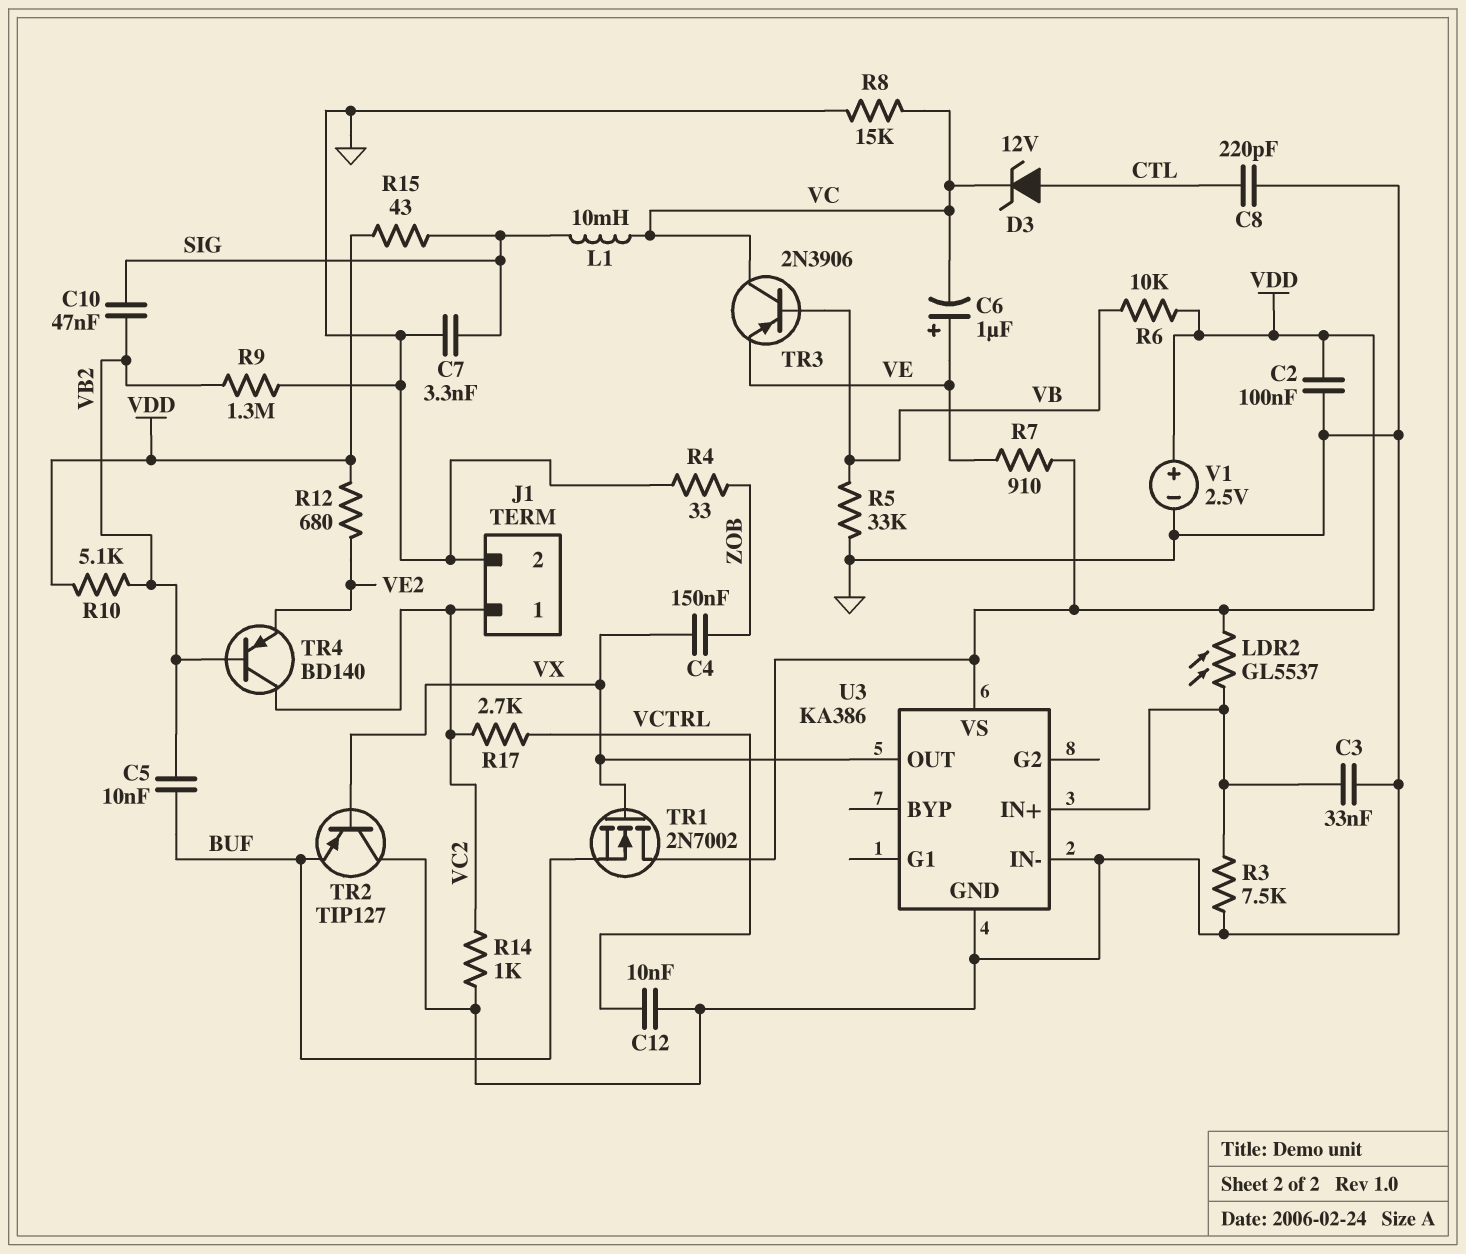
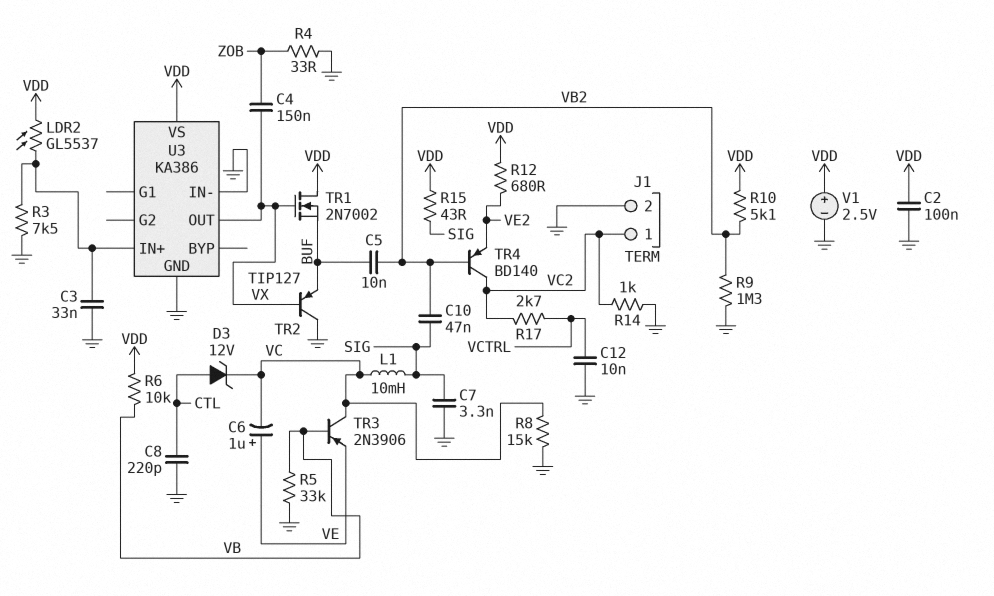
R7: 910 (VDD, VE) -> none

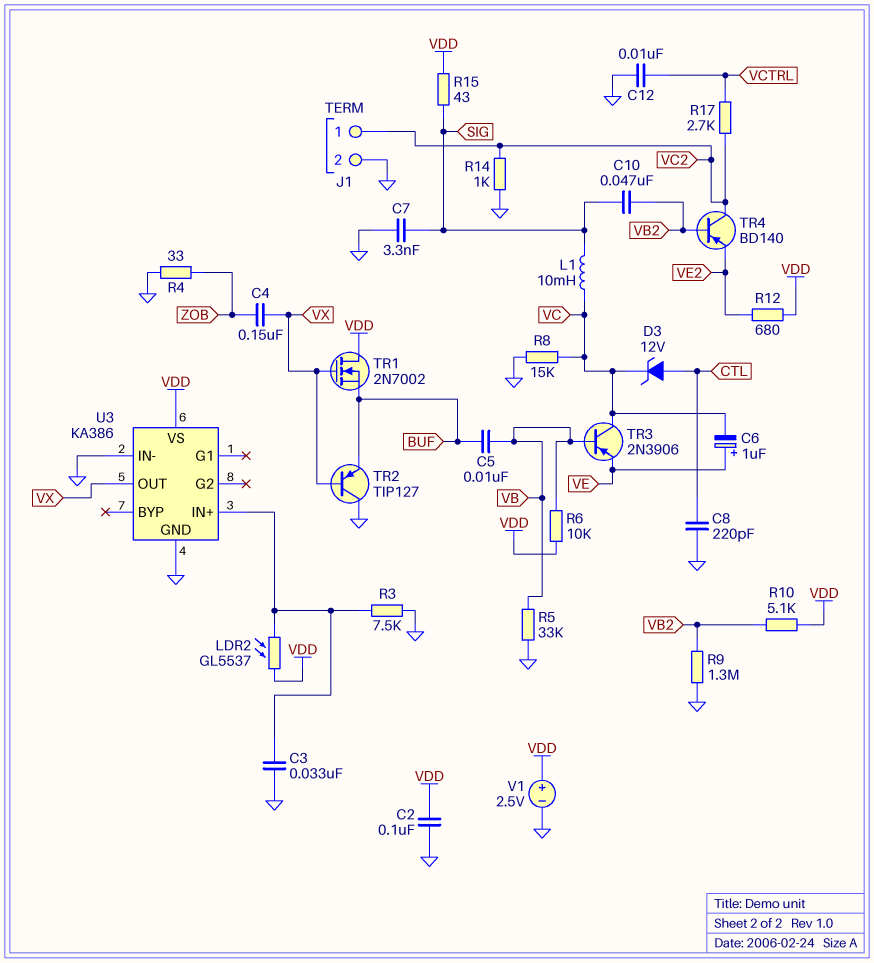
C5: 10nF (BUF, VB2) -> 10nF (BUF, VB)

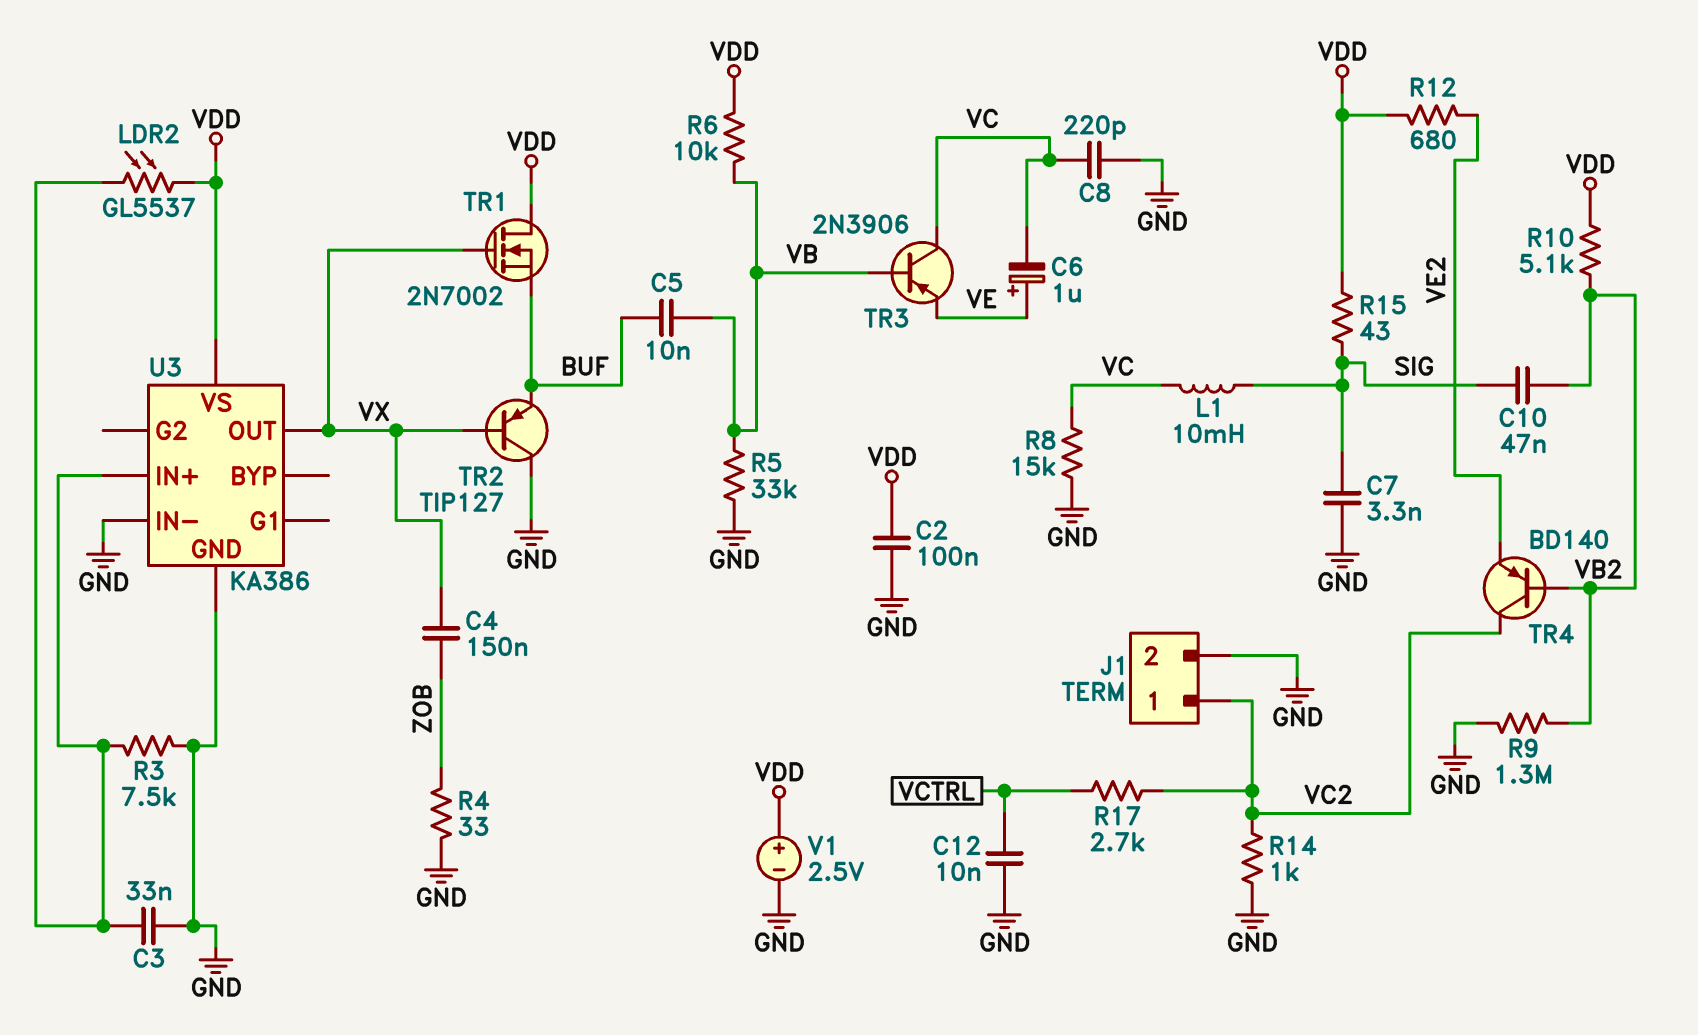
C8: 220pF (CTL, GND) -> 220pF (GND, VC)
D3: zener 12V (A CTL, K VC) -> none

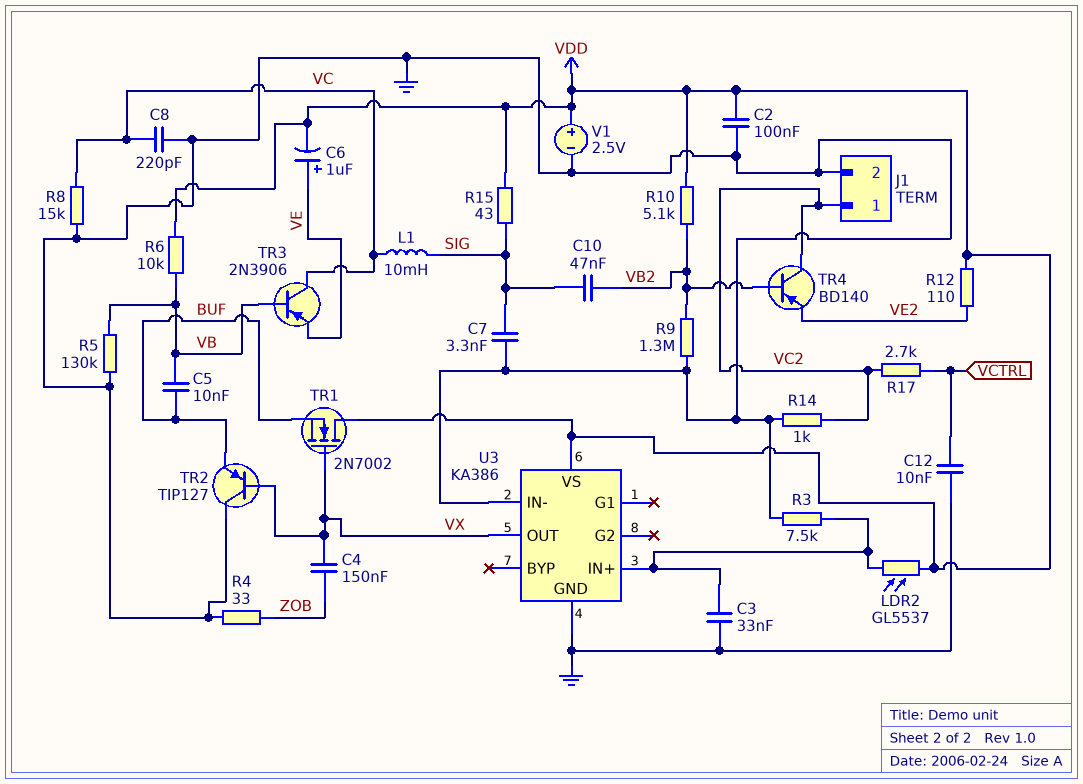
C6: 1uF (plus VE, minus VC) -> 1uF (plus VE, minus VDD)
R5: 33k (GND, VB) -> 130k (GND, VB)
R12: 680 (VDD, VE2) -> 110 (VDD, VE2)

